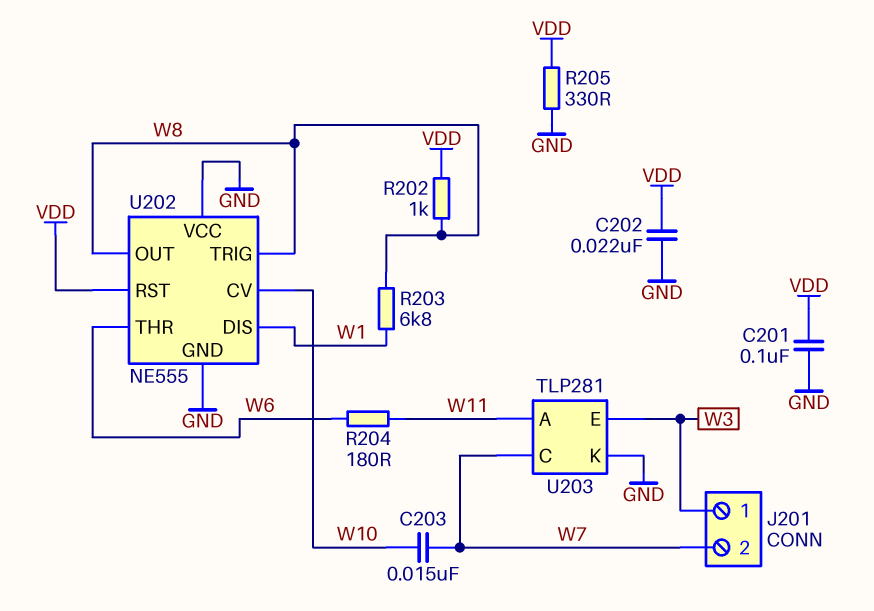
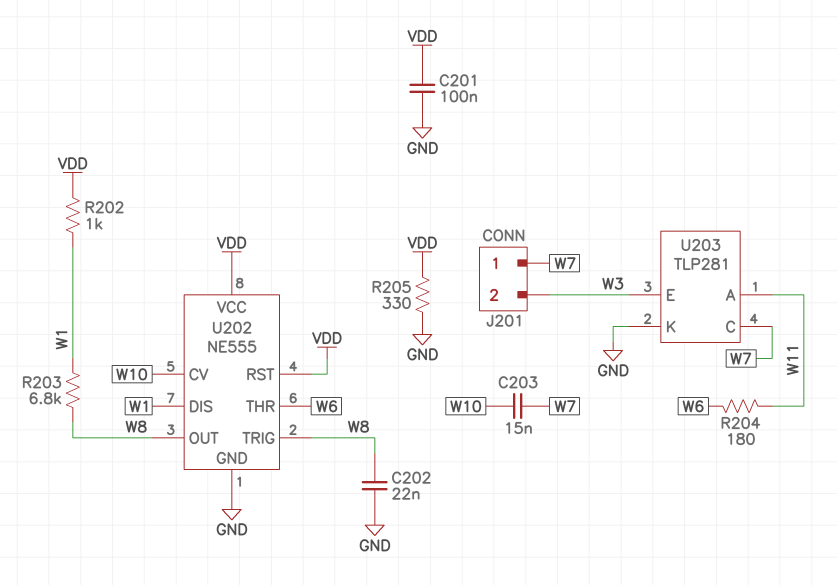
C202: 22nF (GND, VDD) -> 22nF (GND, W8)
J201 pin 1: W3 -> W7
J201 pin 2: W7 -> W3
R202: 1k (VDD, W8) -> 1k (VDD, W1)
U202 pin VCC: GND -> VDD

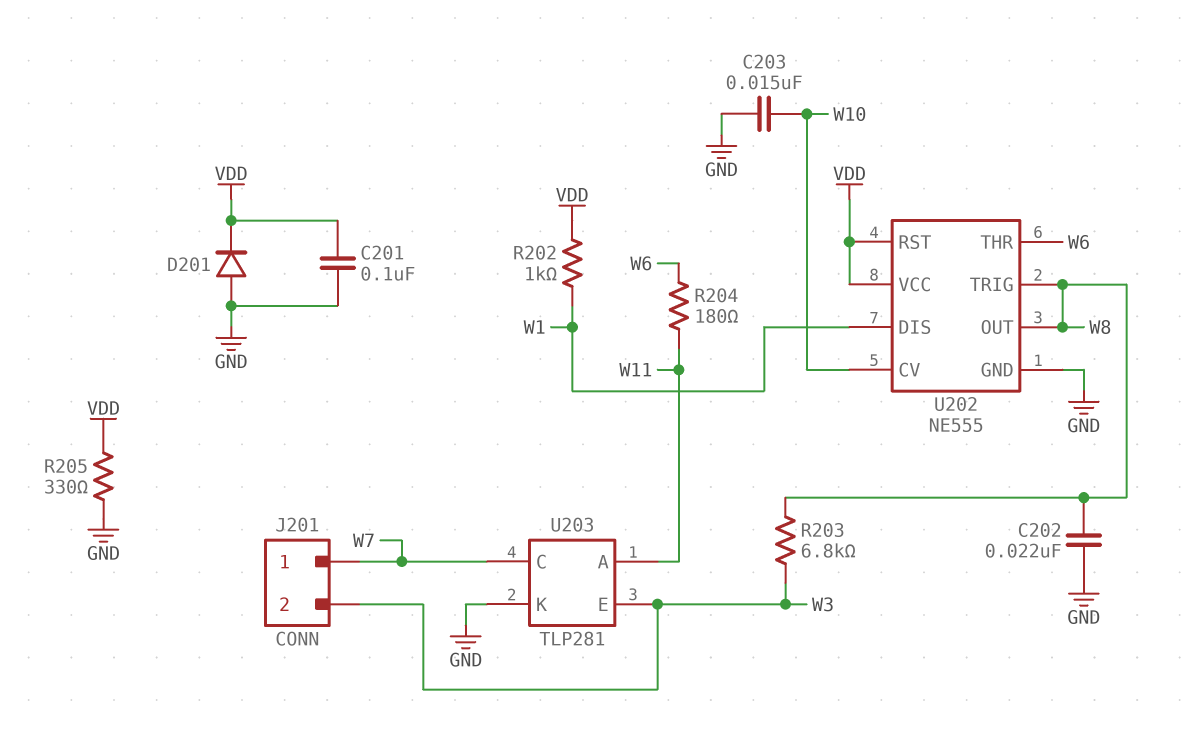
C203: 15nF (W7, W10) -> 15nF (GND, W10)
D201: none -> diode (A GND, K VDD)
R203: 6.8k (W1, W8) -> 6.8k (W3, W8)

